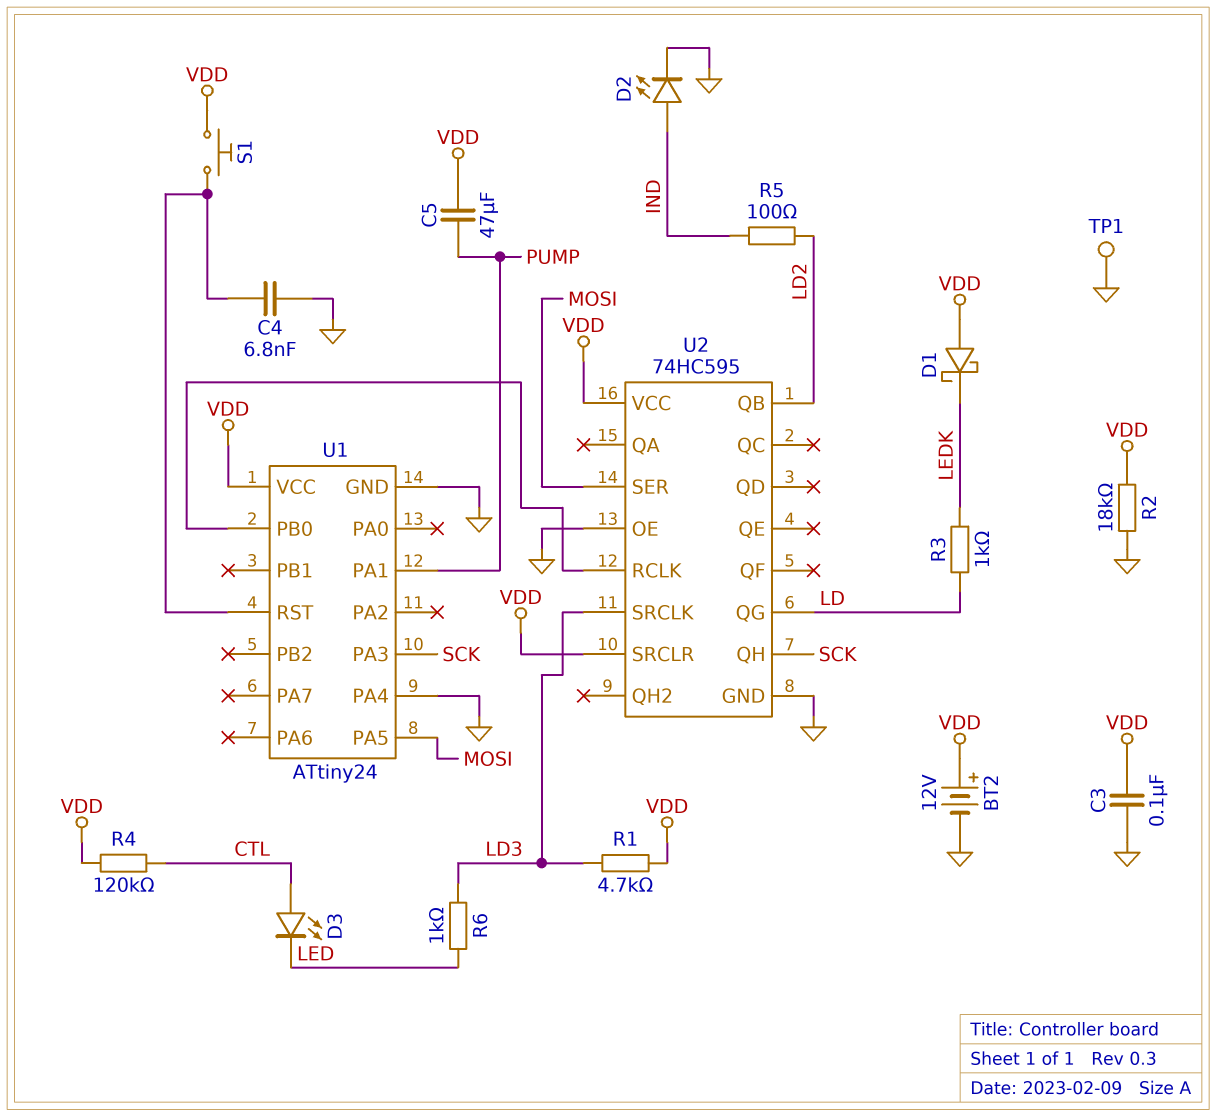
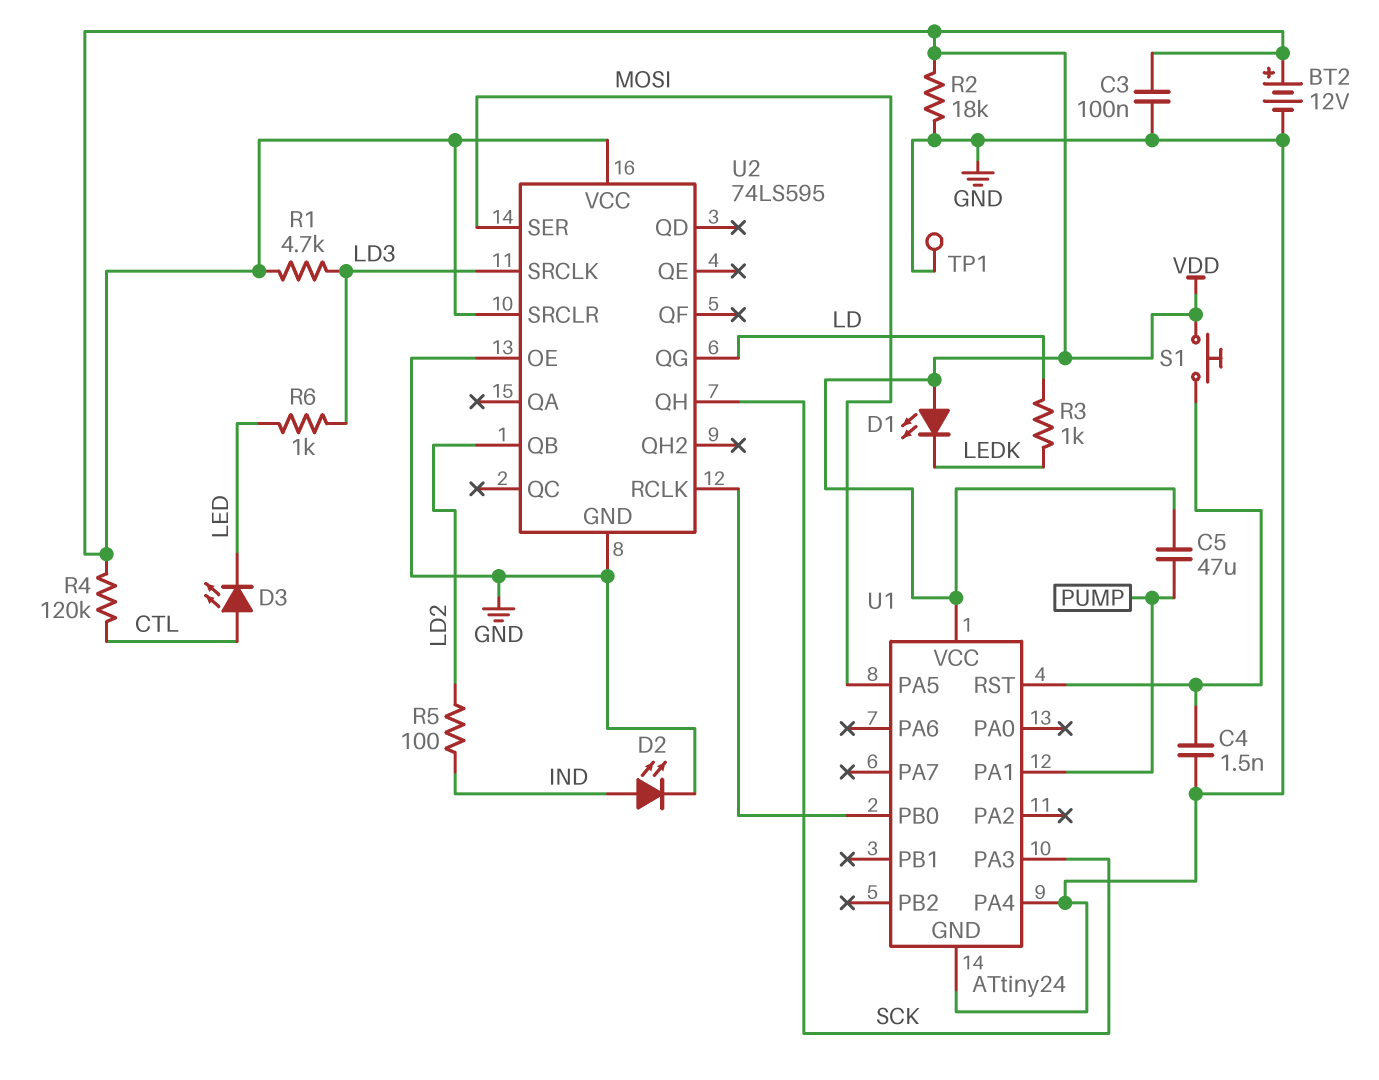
C4: 6.8nF (GND, U1/RST) -> 1.5nF (GND, U1/RST)
D1: schottky (A VDD, K LEDK) -> LED (A VDD, K LEDK)
U2: 74HC595 -> 74LS595

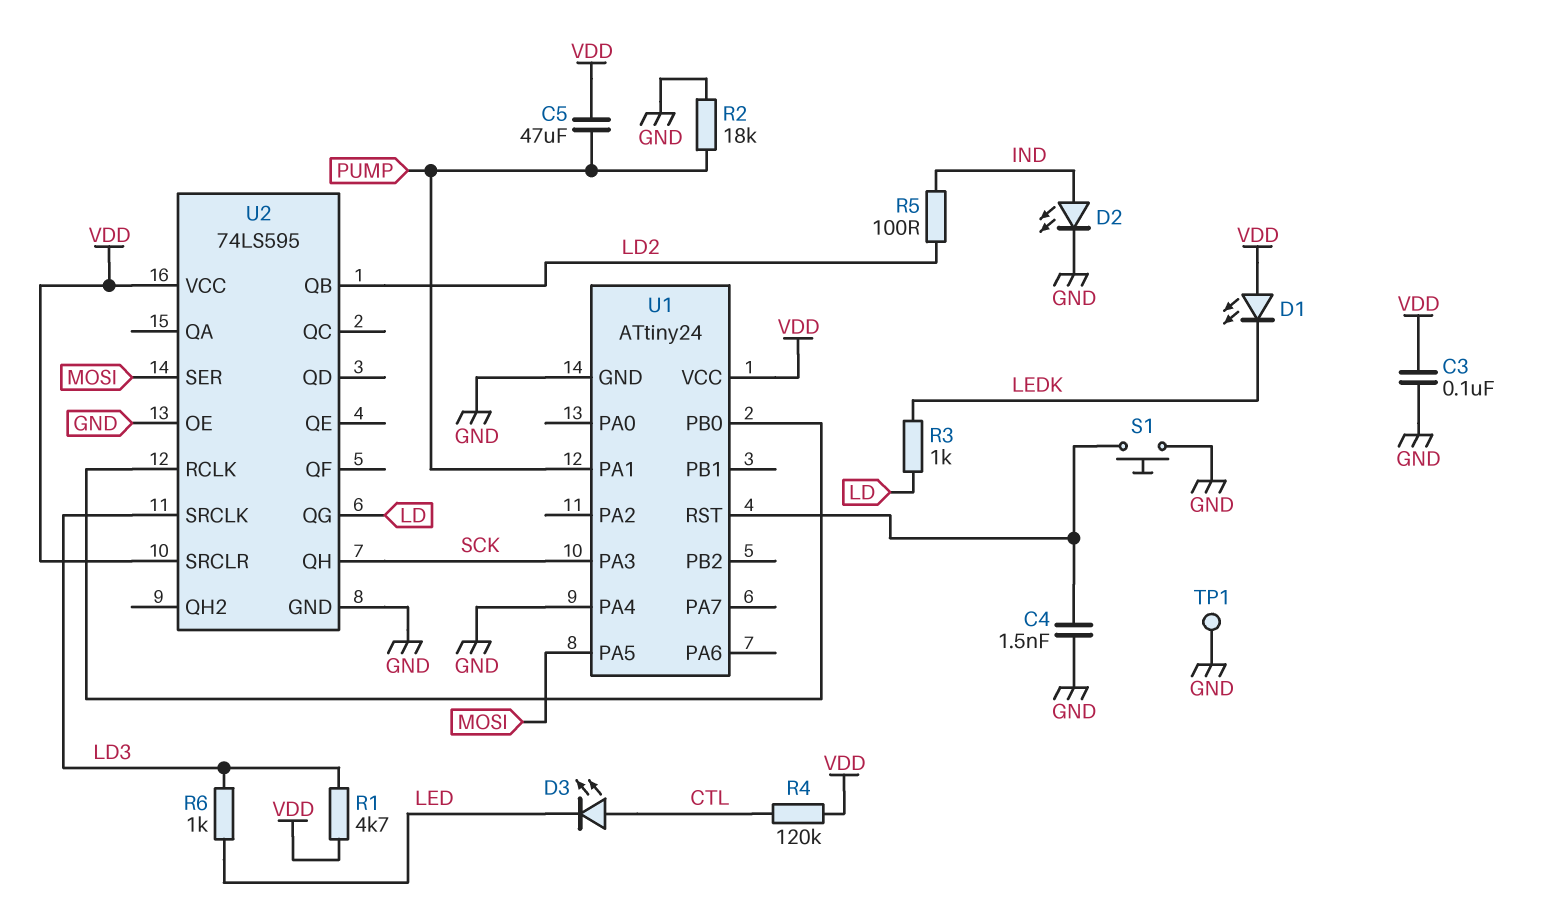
BT2: 12V (plus VDD, minus GND) -> none
R2: 18k (GND, VDD) -> 18k (GND, PUMP)
S1: button (U1/RST, VDD) -> button (GND, U1/RST)

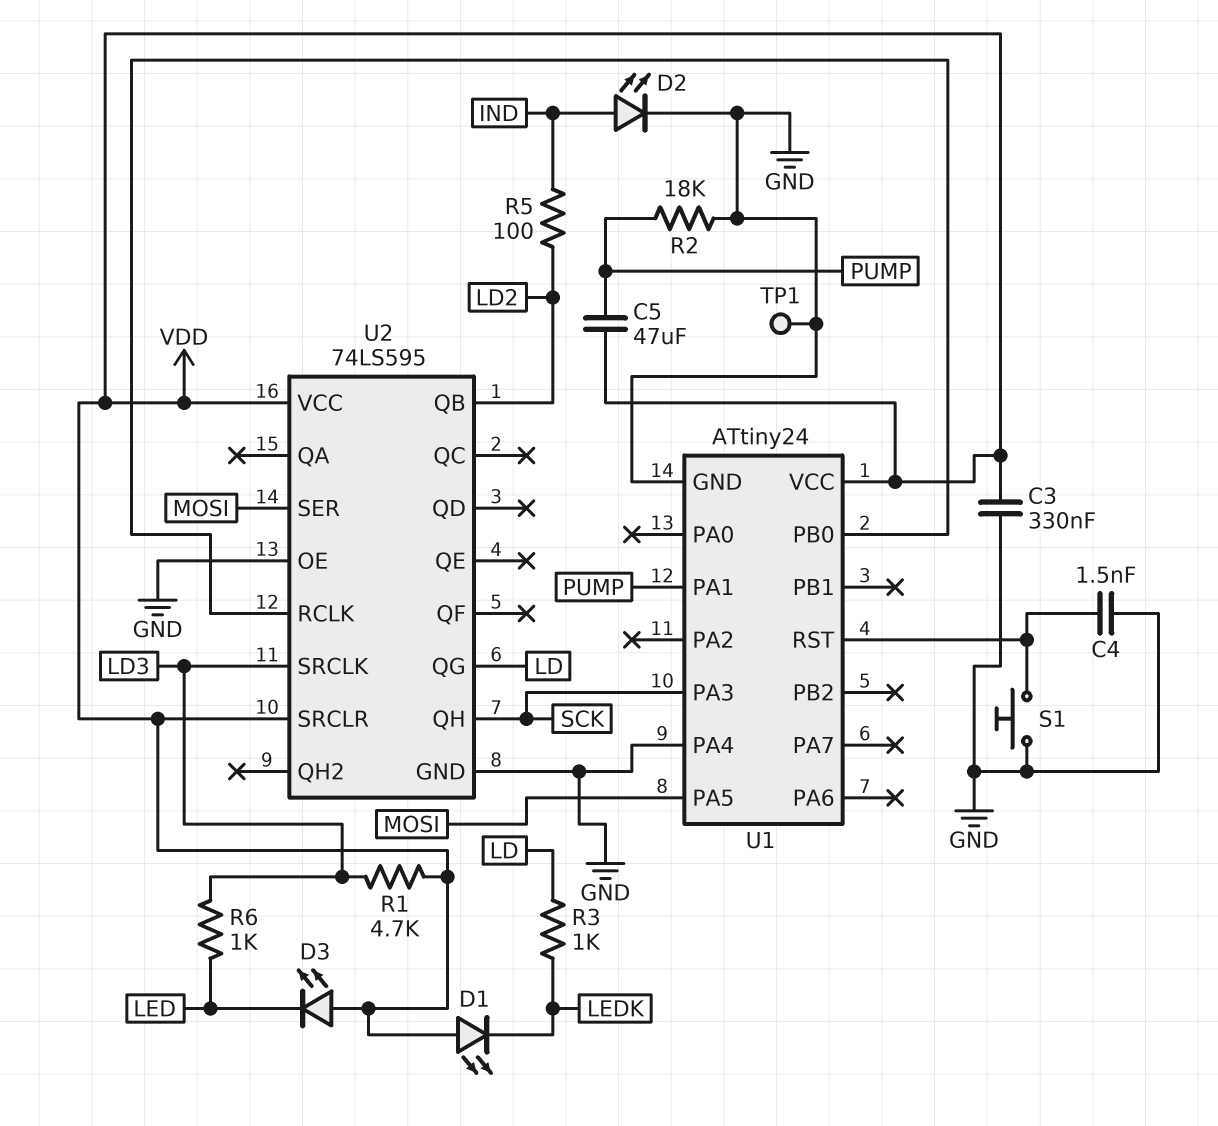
C3: 100nF (GND, VDD) -> 330nF (GND, VDD)
D3: LED (A CTL, K LED) -> LED (A VDD, K LED)
R4: 120k (CTL, VDD) -> none

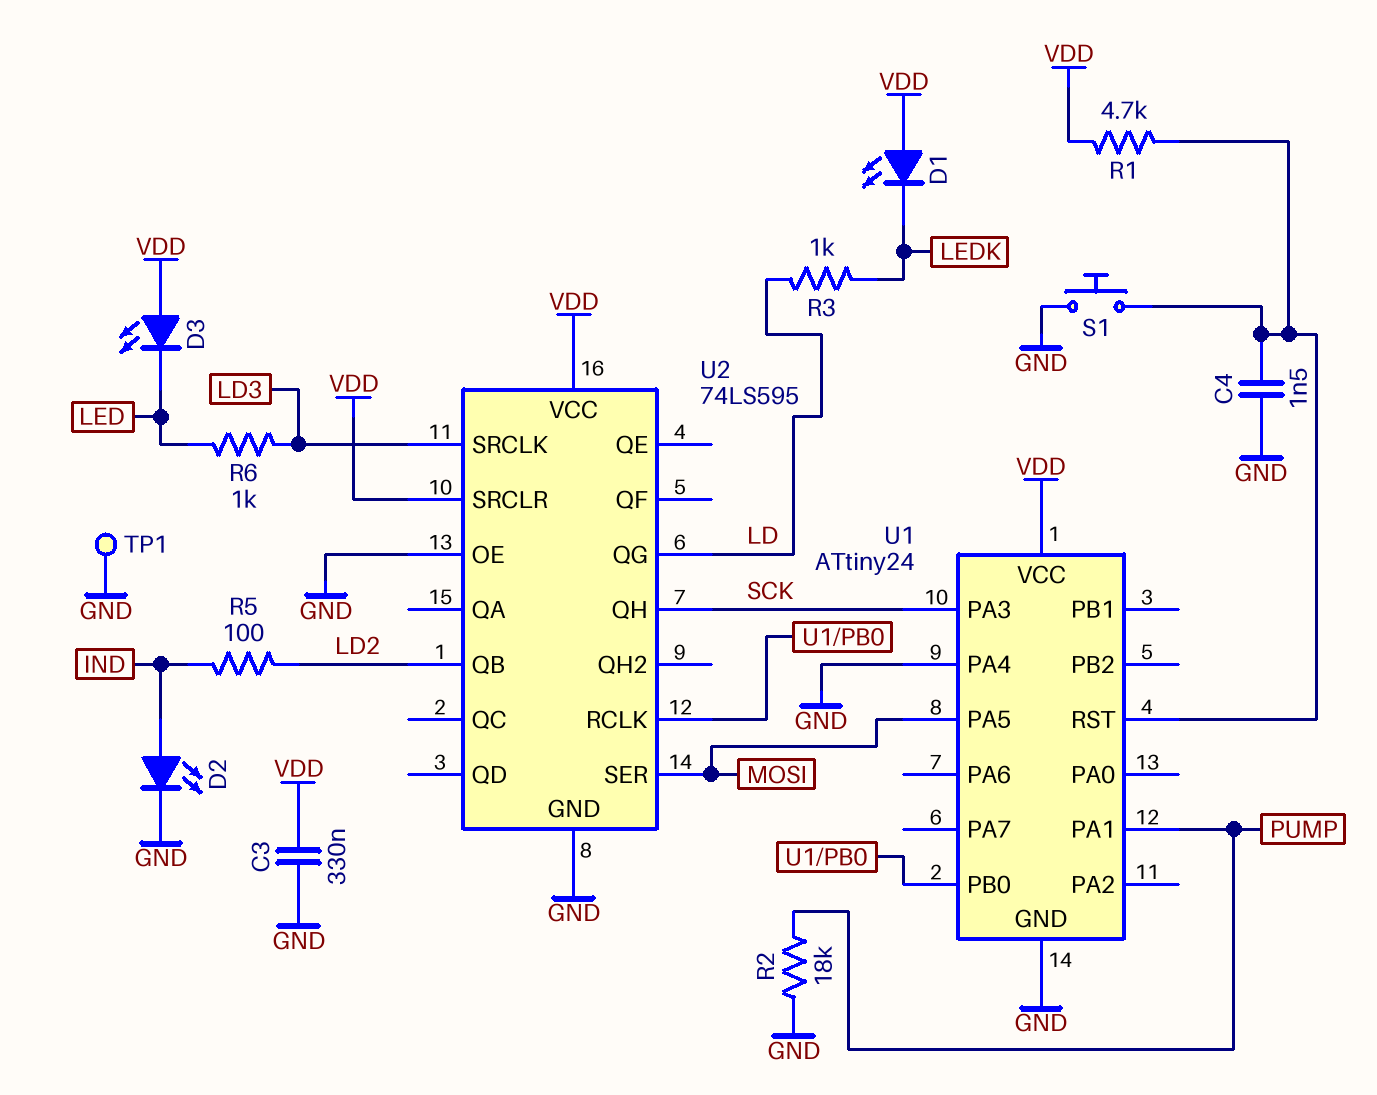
C5: 47uF (PUMP, VDD) -> none
R1: 4.7k (LD3, VDD) -> 4.7k (U1/RST, VDD)

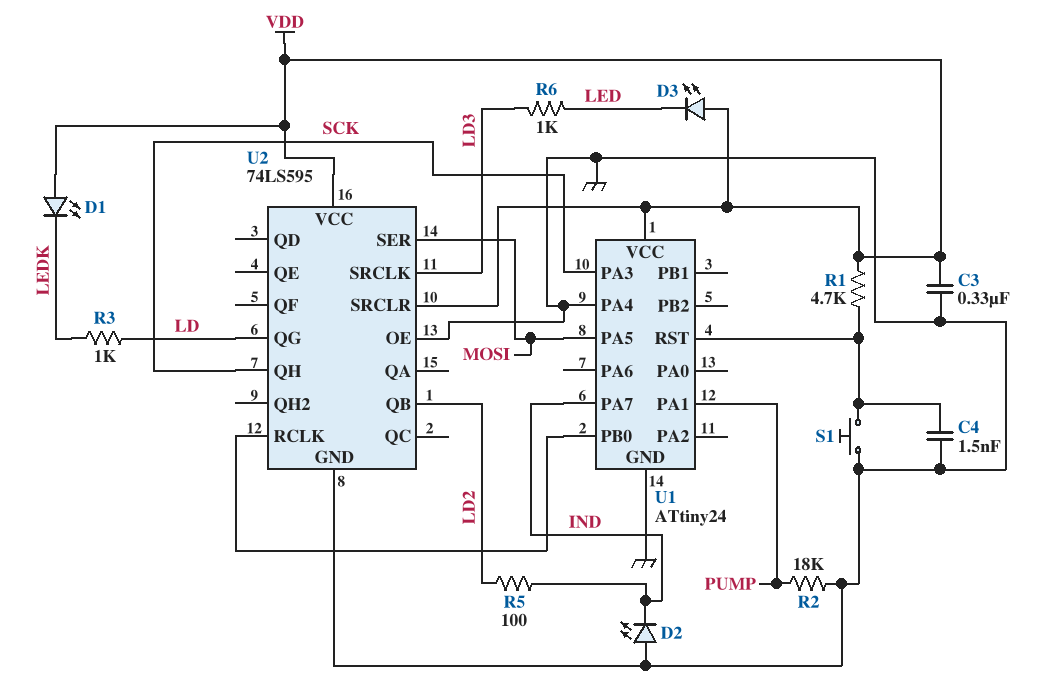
D2: LED (A IND, K GND) -> LED (A GND, K IND)
TP1: test point (GND) -> none
U1 pin PA7: none -> IND

